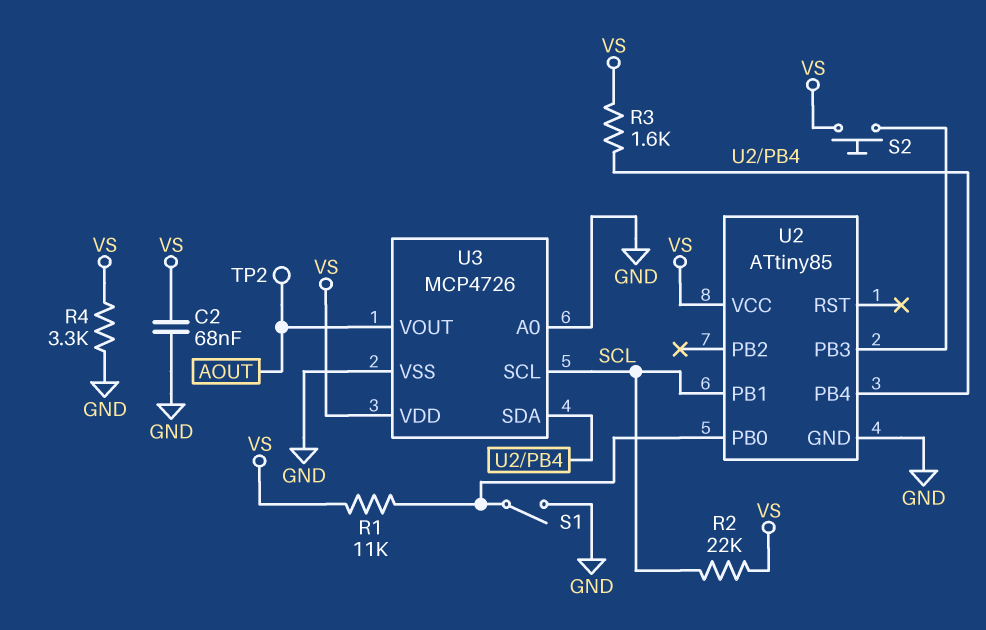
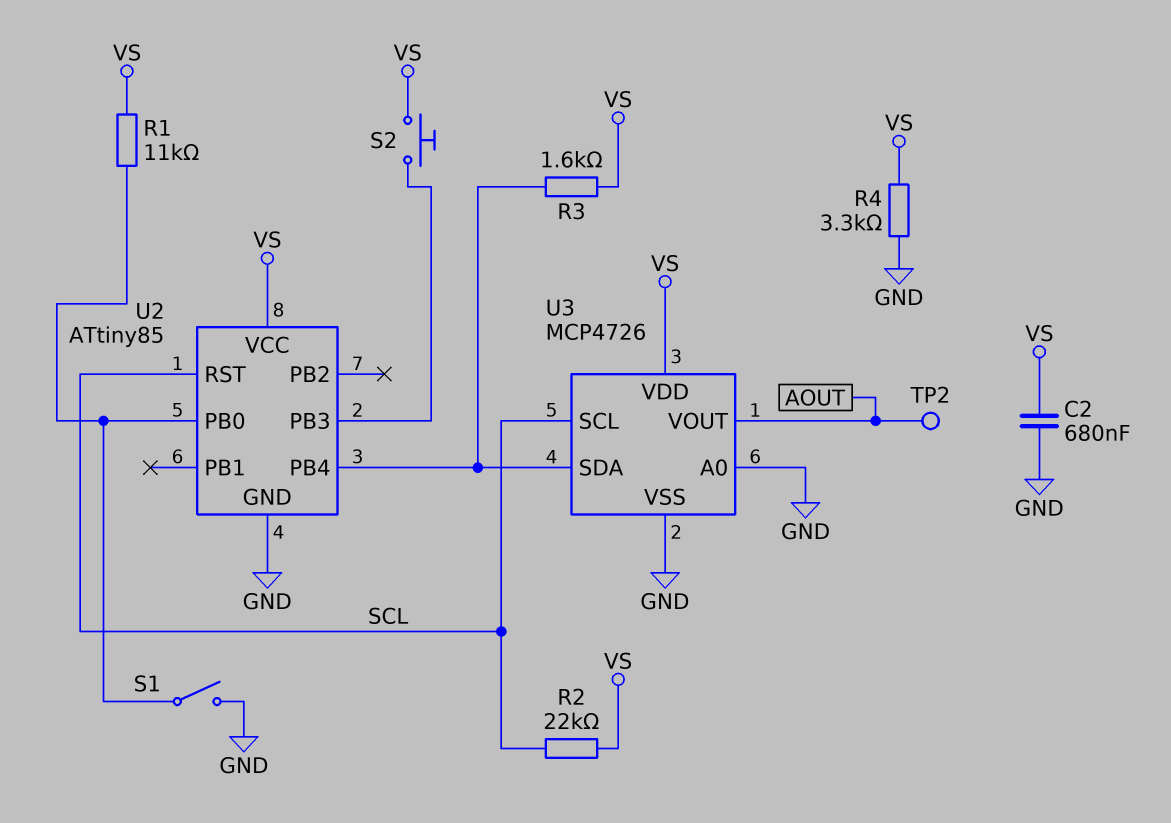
C2: 68nF (GND, VS) -> 680nF (GND, VS)
U2 pin PB1: SCL -> none
U2 pin RST: none -> SCL

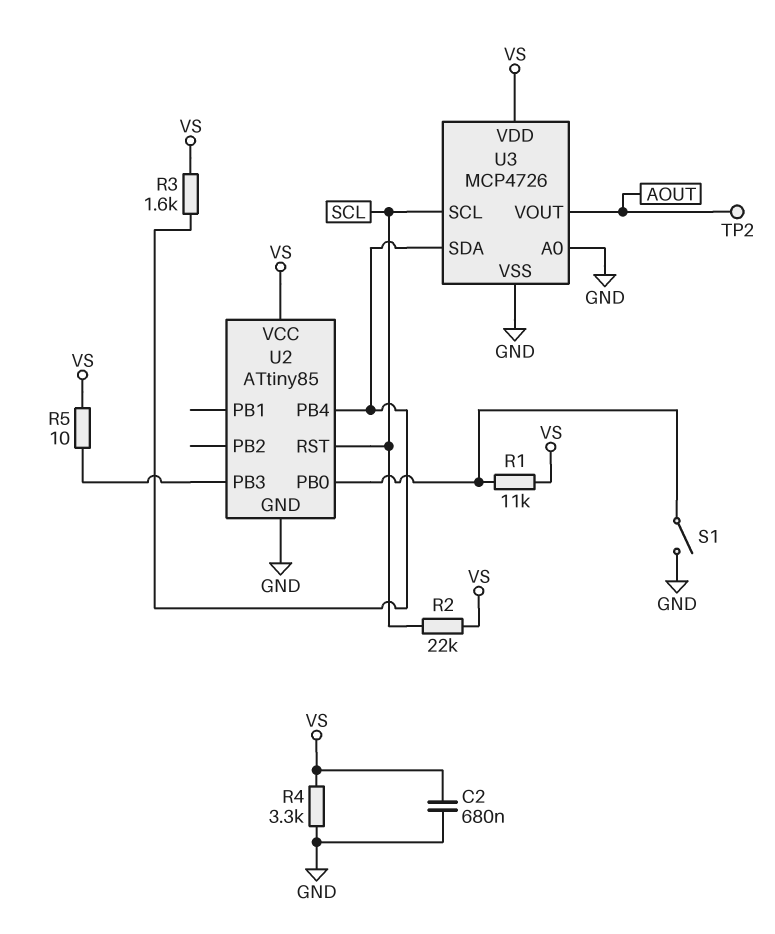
R5: none -> 10 (U2/PB3, VS)
S2: button (U2/PB3, VS) -> none

